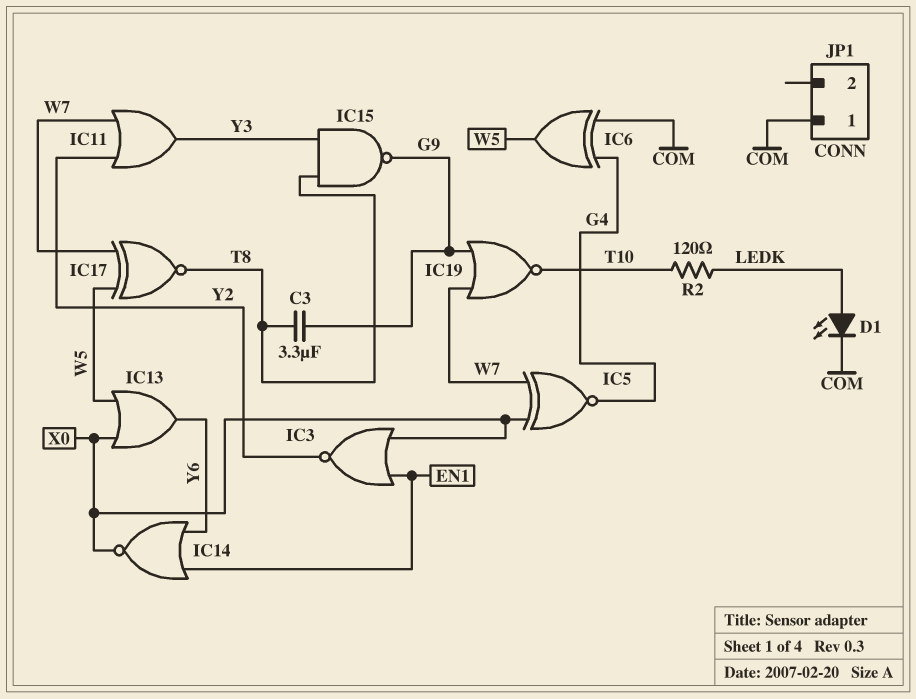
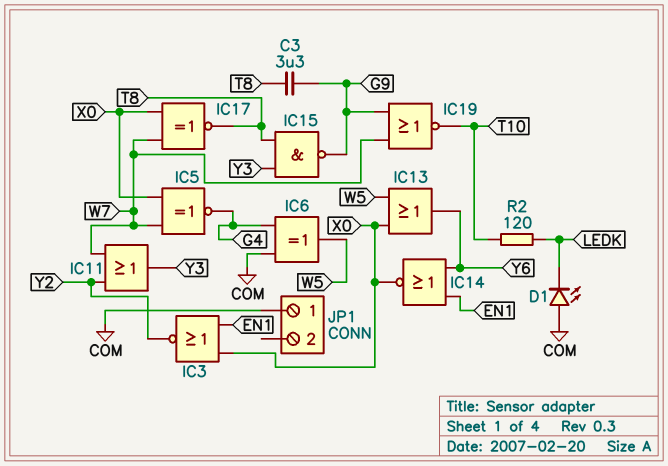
D1: LED (A LEDK, K COM) -> LED (A COM, K LEDK)
IC17: XNOR (in W5, in W7, out T8) -> XNOR (in W7, in X0, out T8)

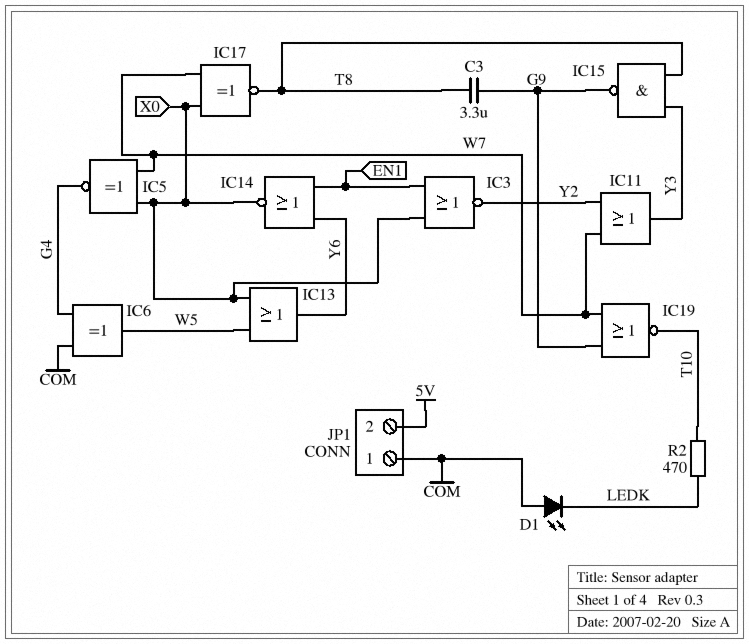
JP1 pin 2: none -> 5V
R2: 120 (LEDK, T10) -> 470 (LEDK, T10)

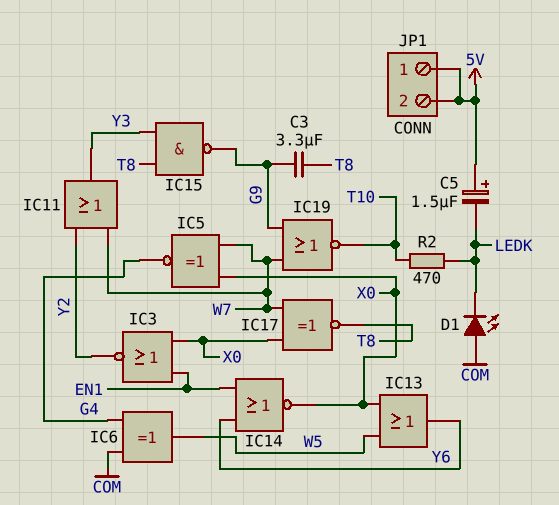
C5: none -> 1.5uF (plus 5V, minus LEDK)
JP1 pin 1: COM -> 5V

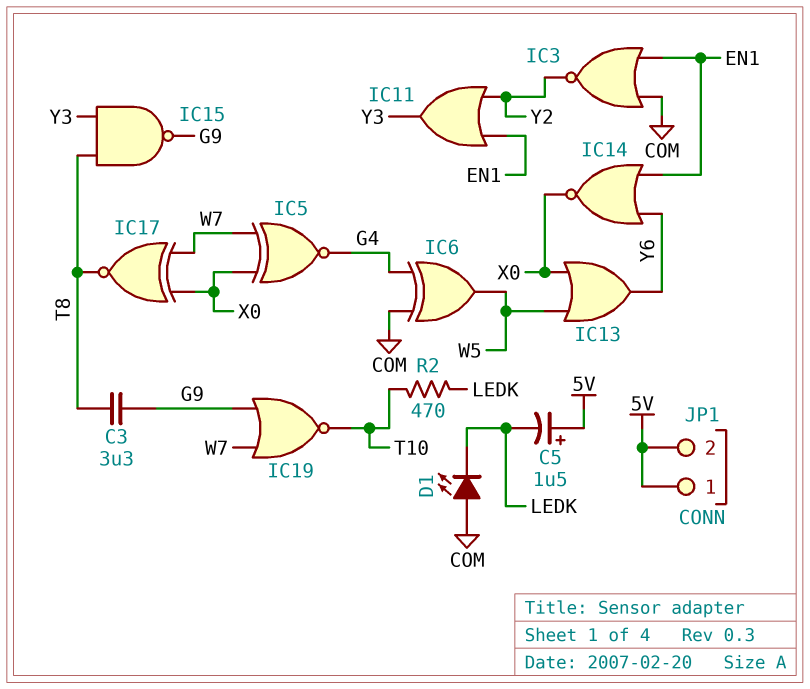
IC3: NOR (in EN1, in X0, out Y2) -> NOR (in COM, in EN1, out Y2)
IC11: OR (in W7, in Y2, out Y3) -> OR (in EN1, in Y2, out Y3)

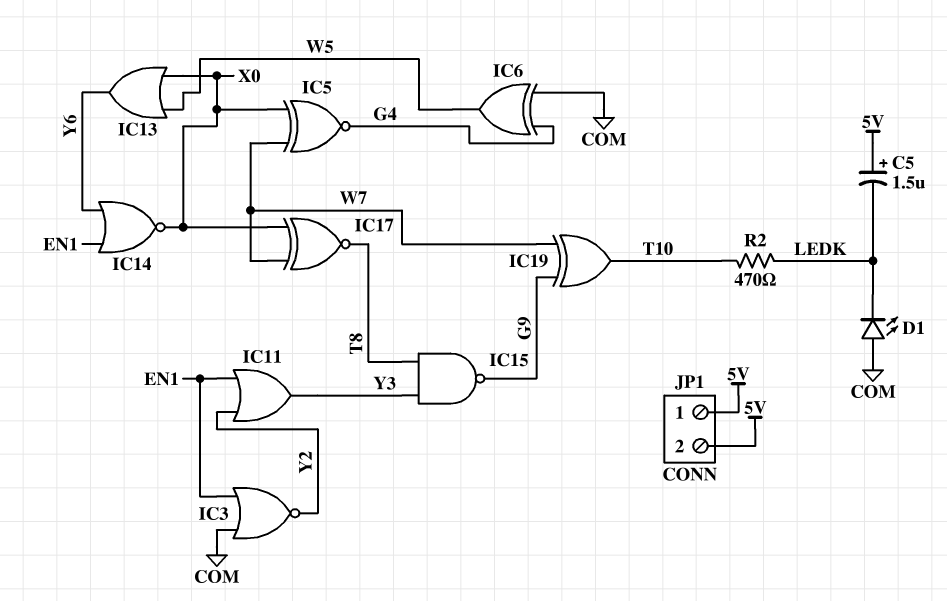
C3: 3.3uF (G9, T8) -> none
IC19: NOR (in G9, in W7, out T10) -> XOR (in G9, in W7, out T10)

